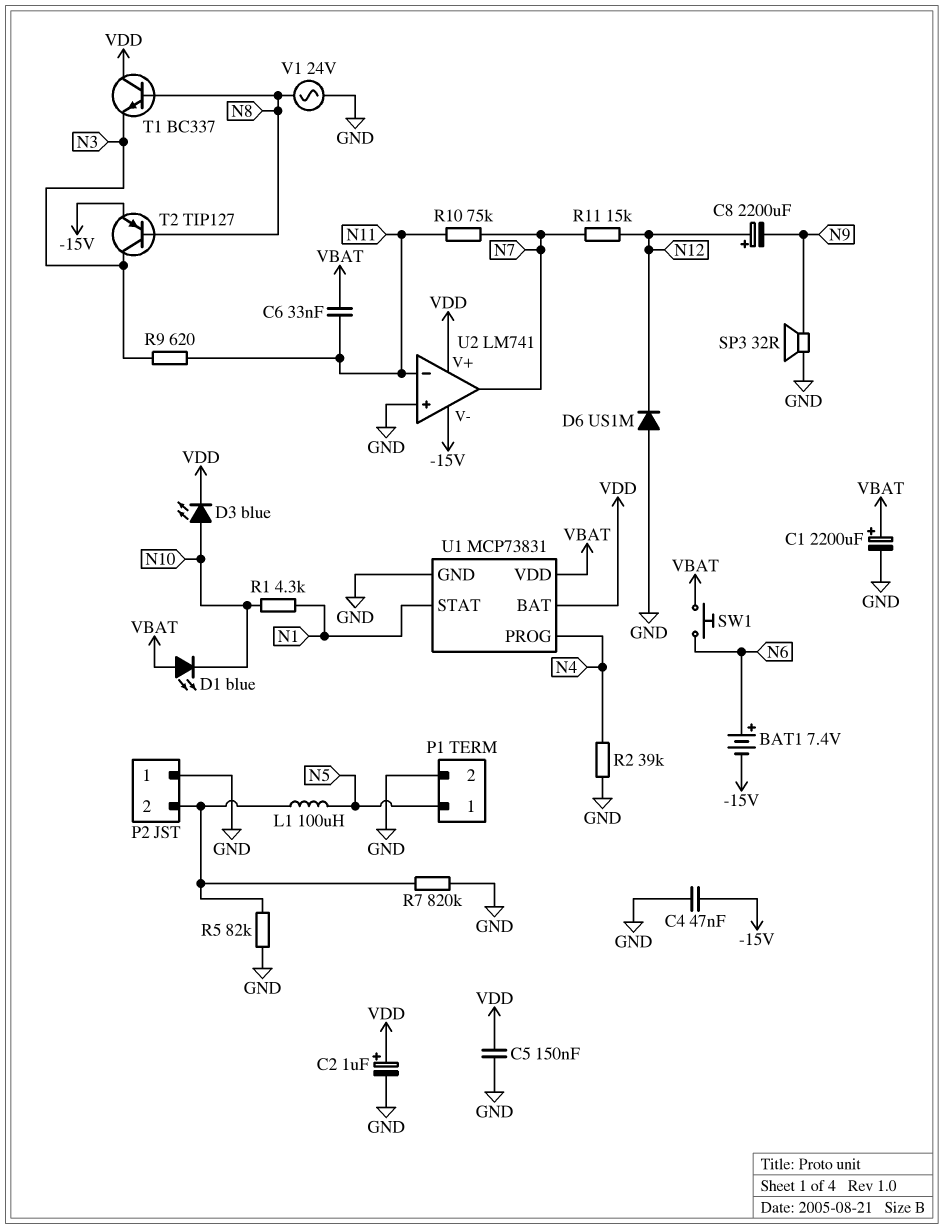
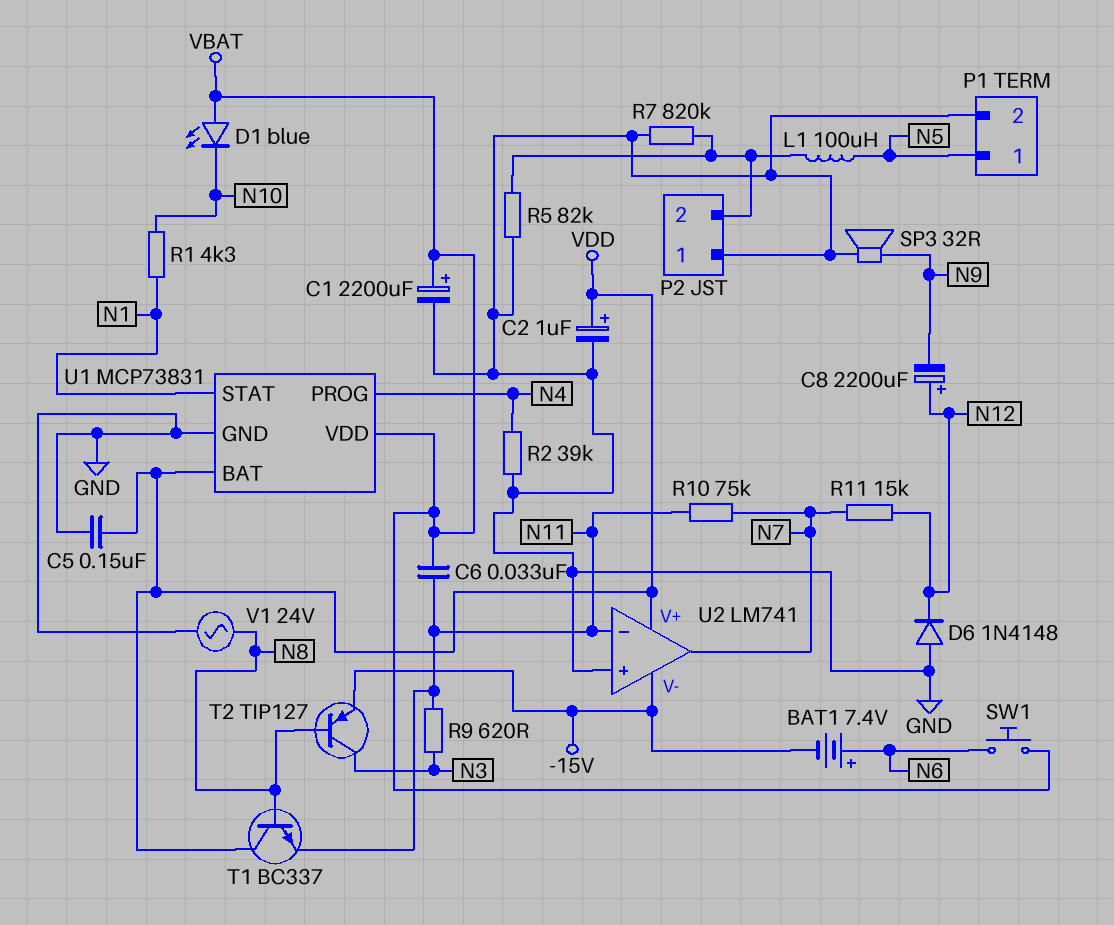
C4: 47nF (-15V, GND) -> none
D3: LED blue (A N10, K VDD) -> none
D6: diode US1M (A GND, K N12) -> diode 1N4148 (A GND, K N12)
T1: NPN BC337 (B N8, C VDD, E N3) -> NPN BC337 (B N8, C VDD, E N11)

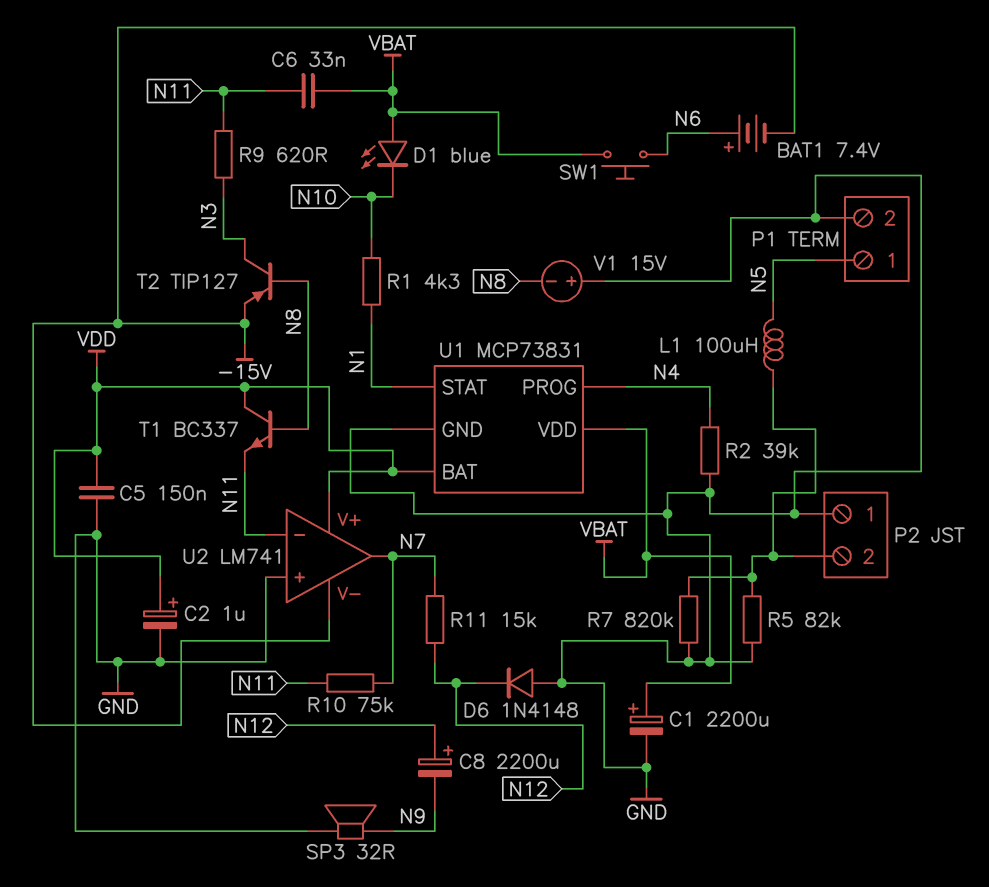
V1: AC 24V (GND, N8) -> 15V (plus GND, minus N8)

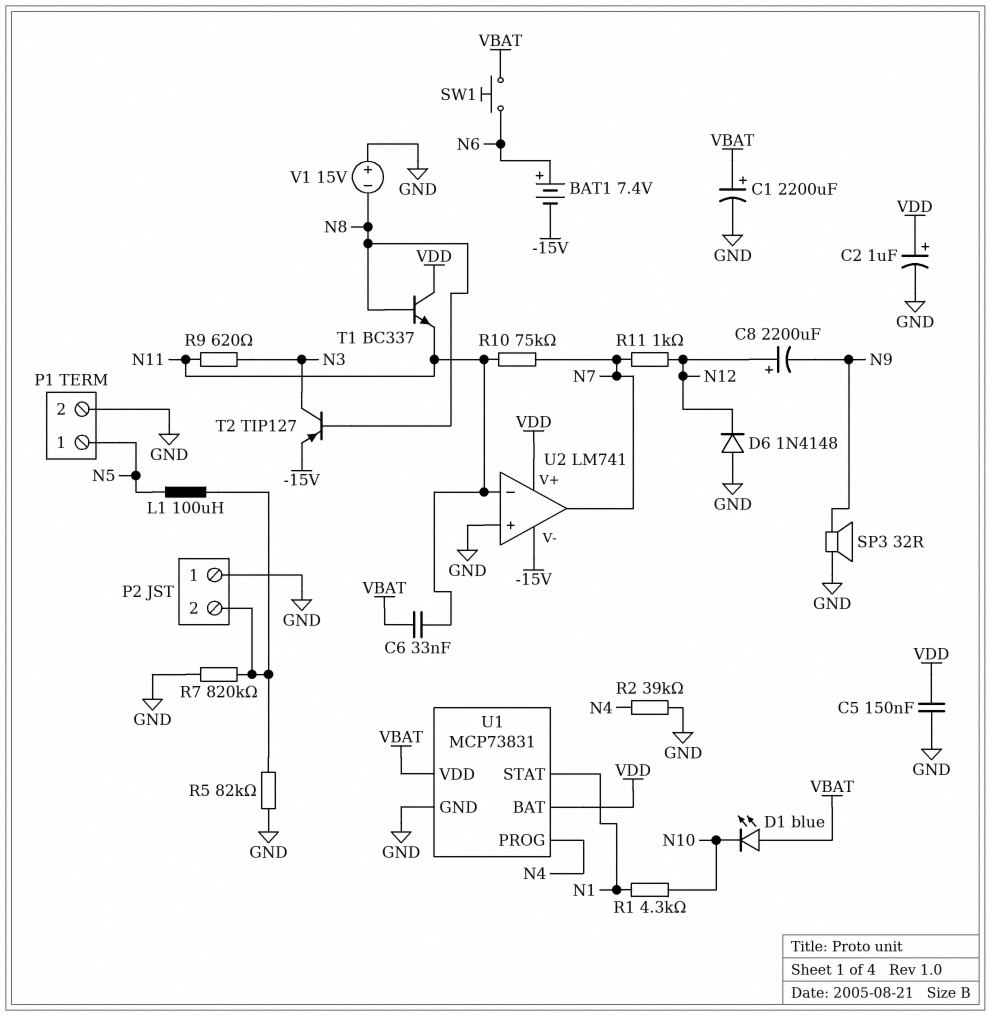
R11: 15k (N7, N12) -> 1k (N7, N12)

